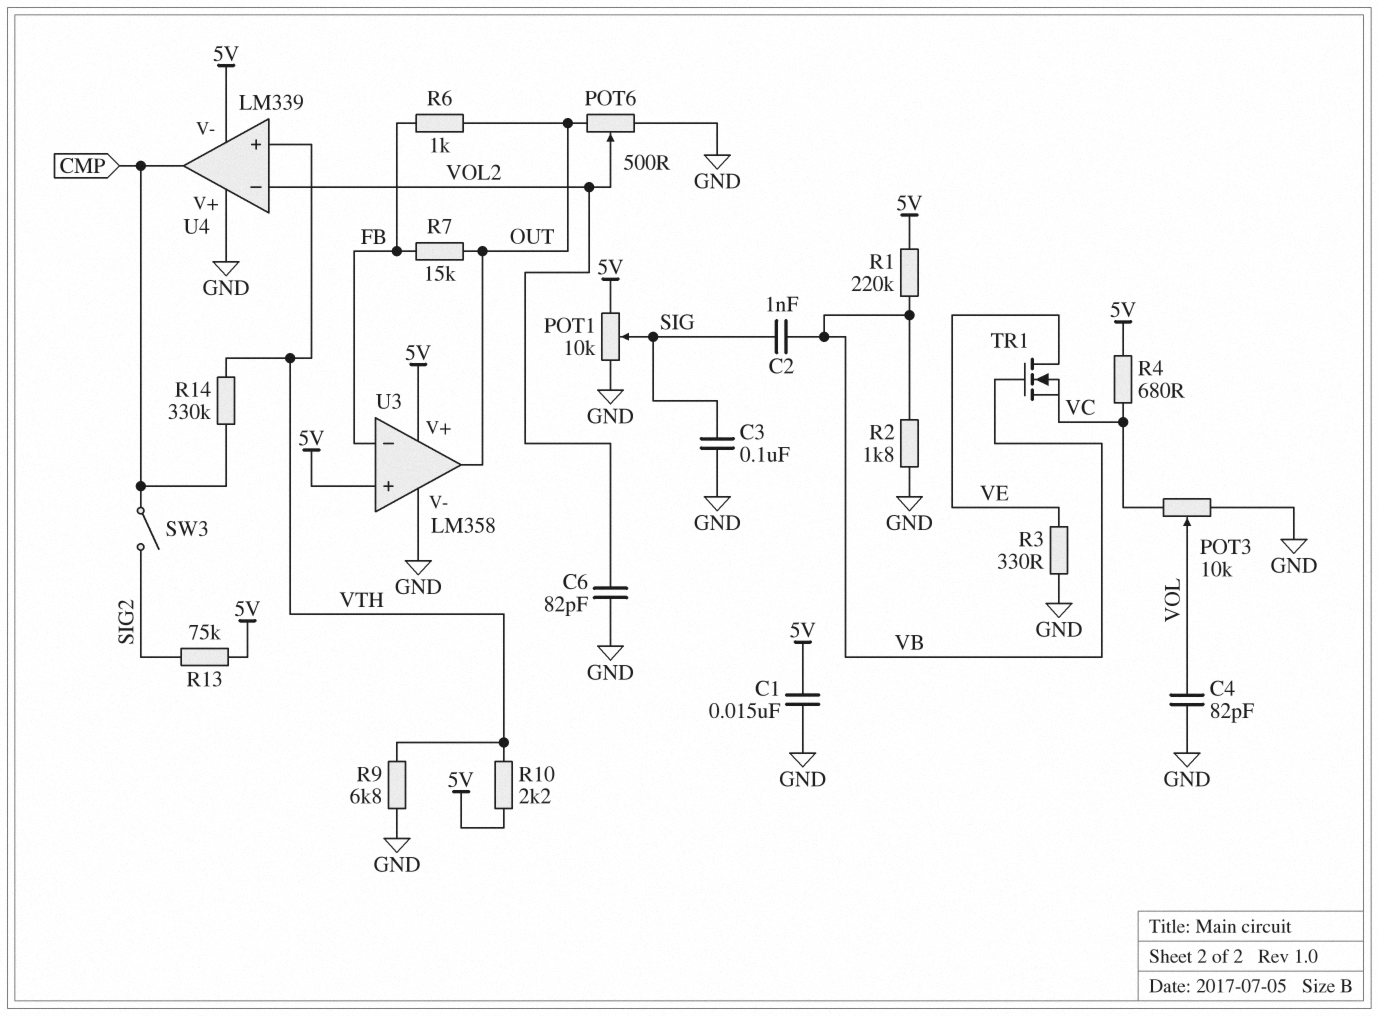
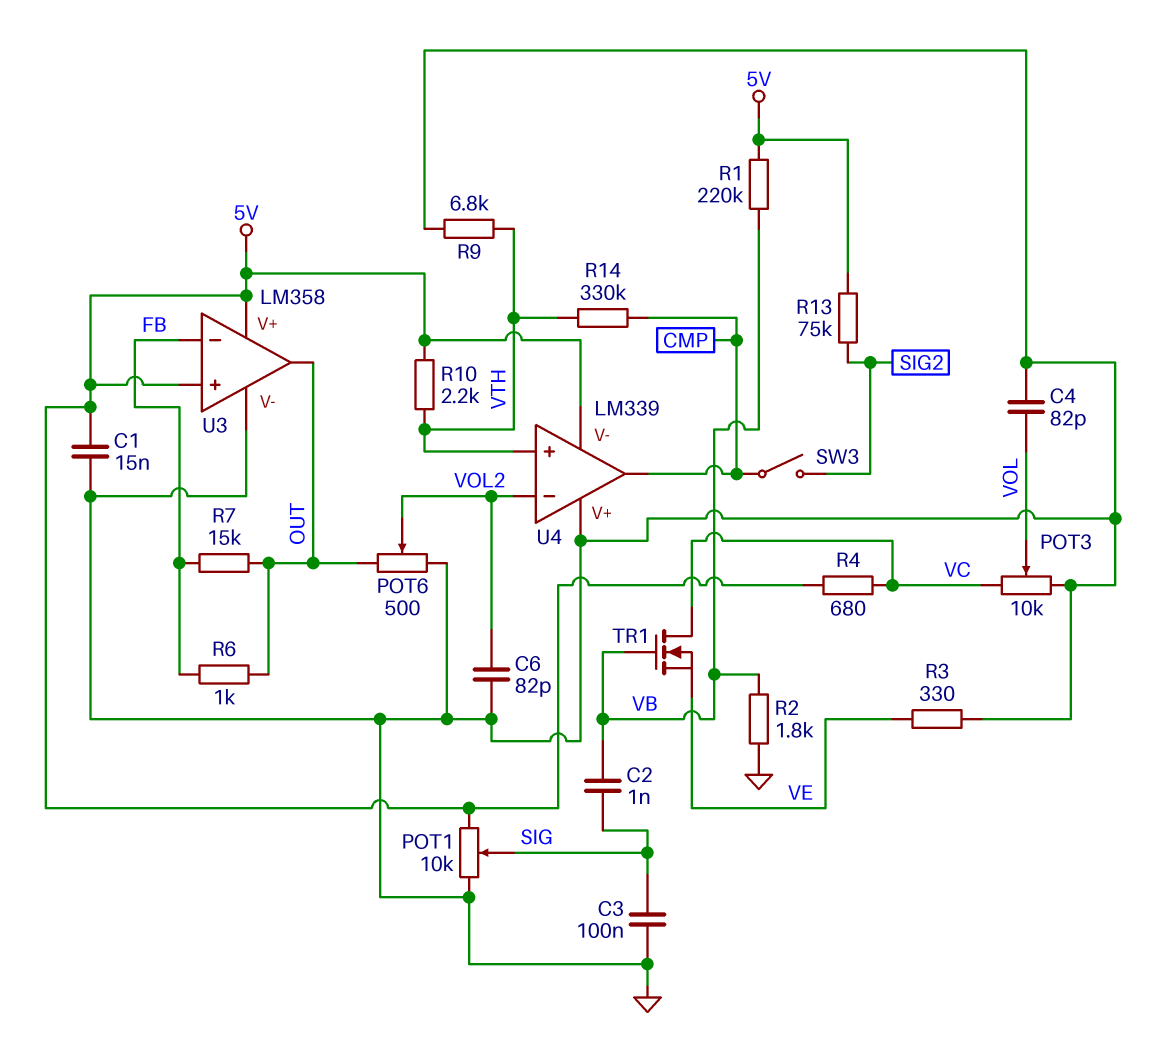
TR1: NMOS (G VB, D VE, S VC) -> NMOS (G VB, D VC, S VE)

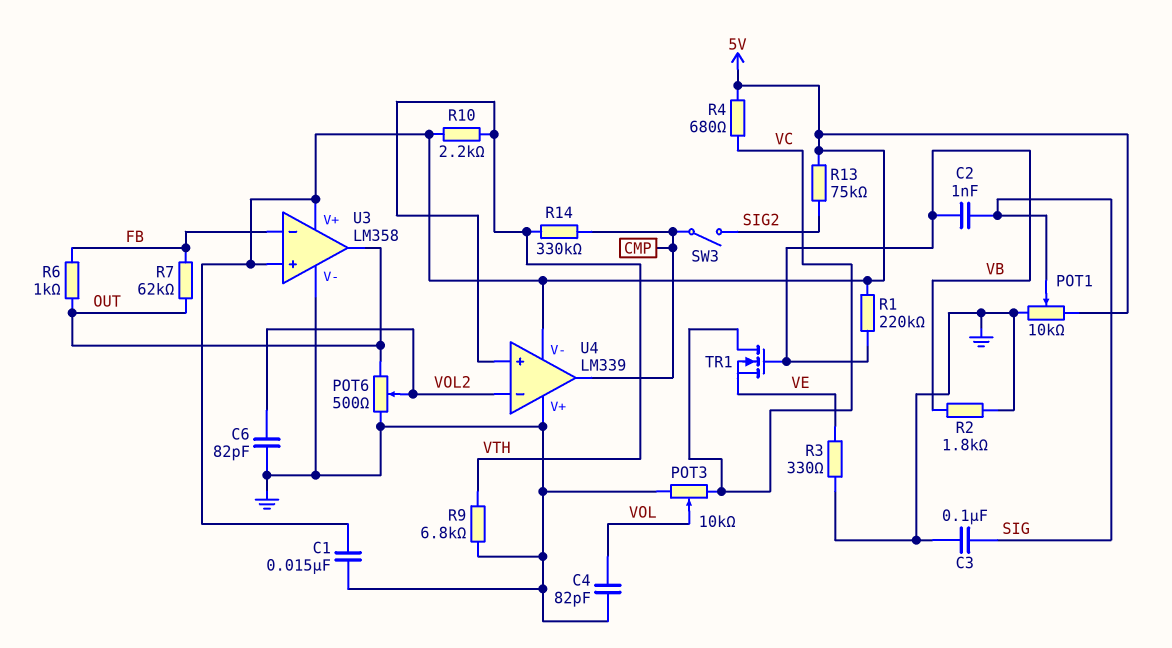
R7: 15k (FB, OUT) -> 62k (FB, OUT)

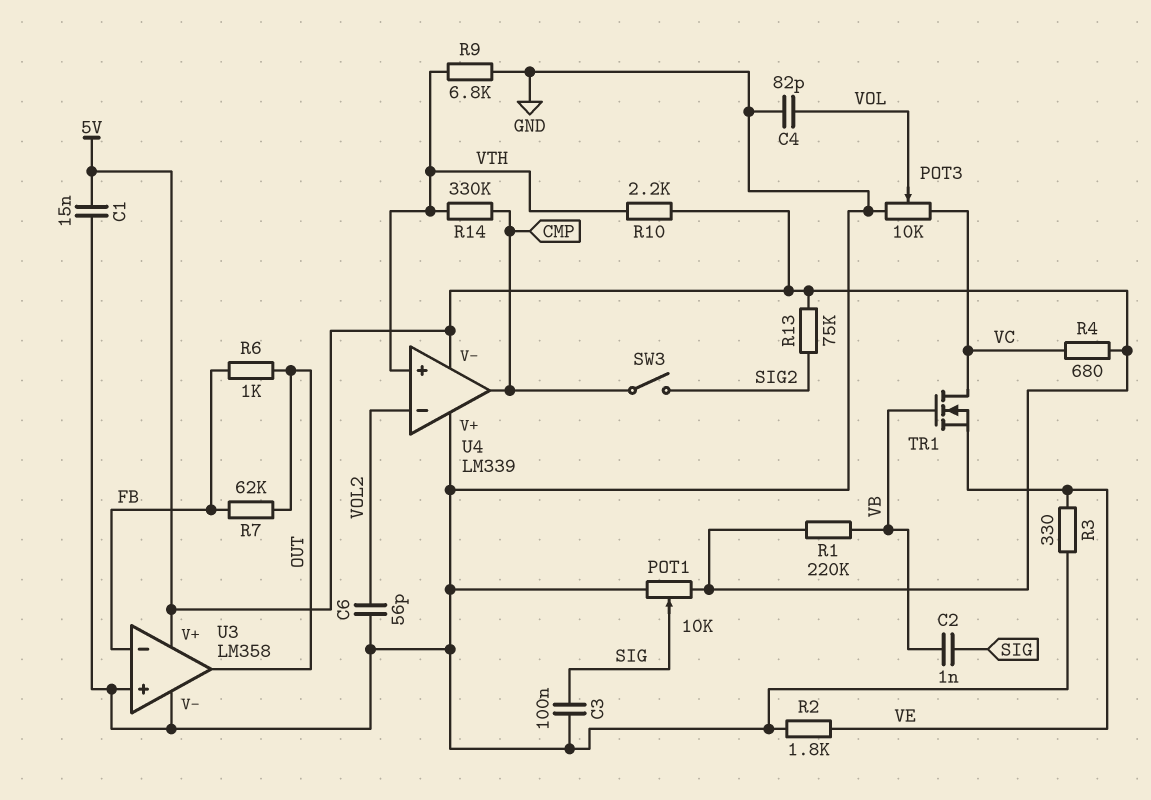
C6: 82pF (GND, VOL2) -> 56pF (GND, VOL2)
POT6: 500 (GND, OUT, wiper VOL2) -> none
R2: 1.8k (GND, VB) -> 1.8k (GND, VE)
U3 pin in+: 5V -> GND

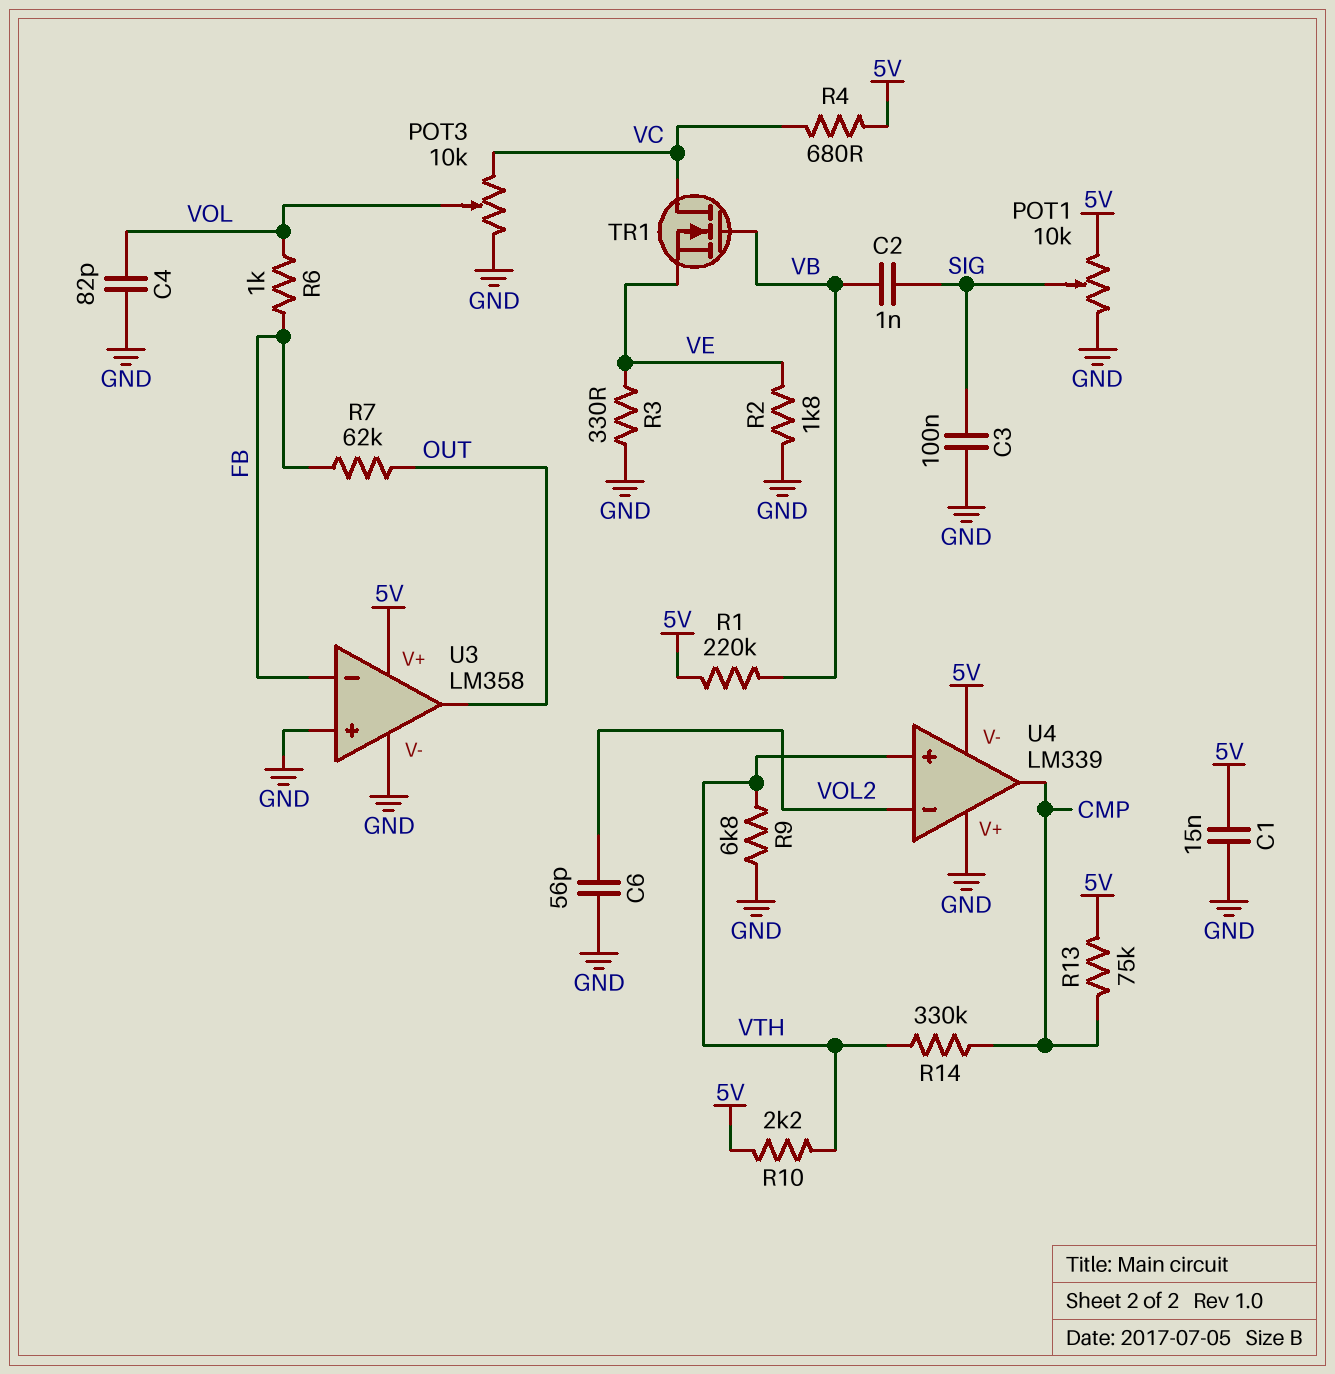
R6: 1k (FB, OUT) -> 1k (FB, VOL)
R13: 75k (5V, SIG2) -> 75k (5V, CMP)
SW3: switch (CMP, SIG2) -> none

